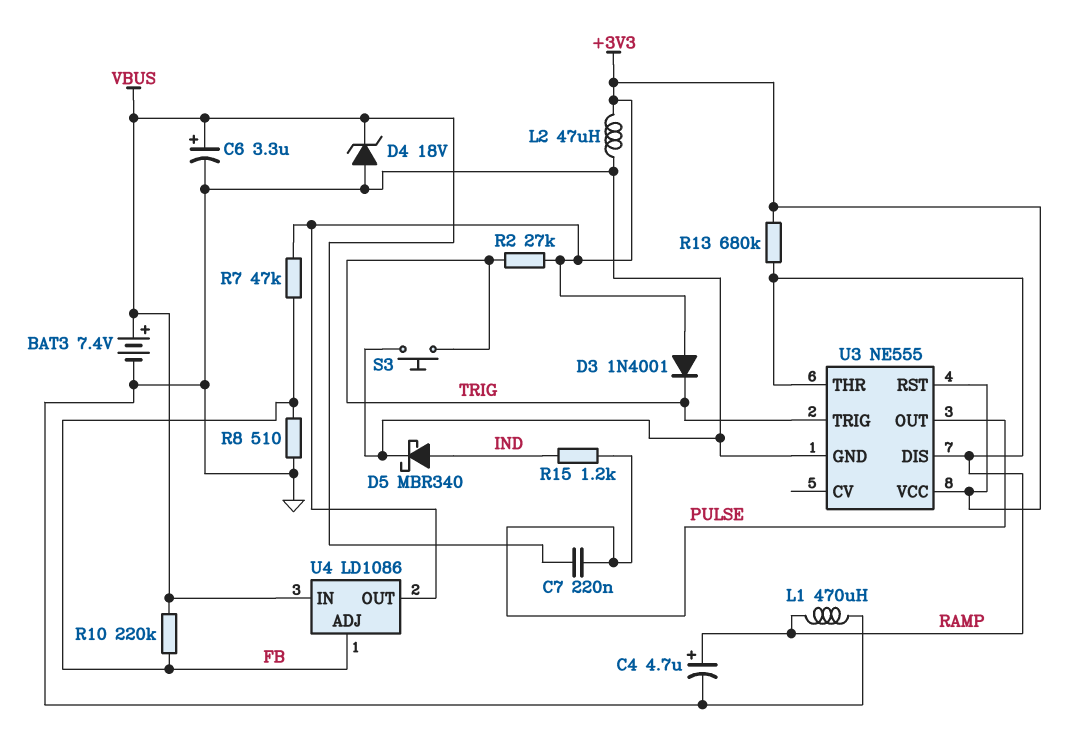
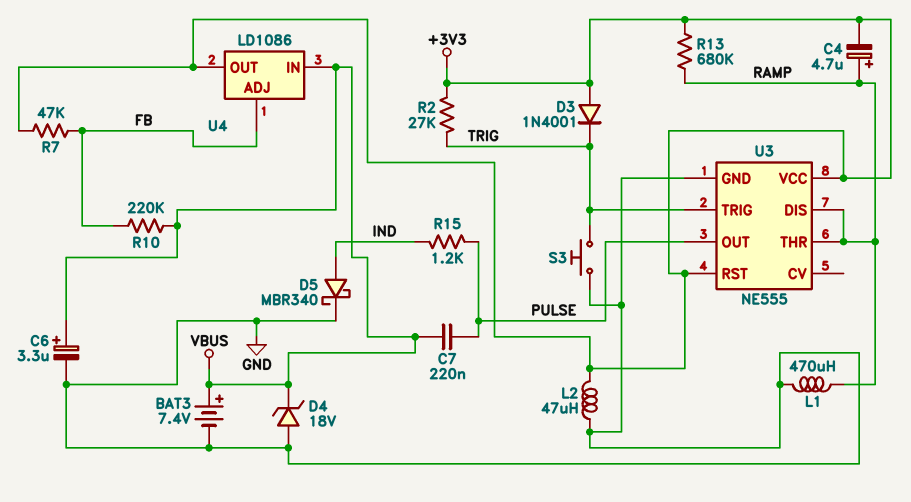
C4: 4.7uF (plus RAMP, minus GND) -> 4.7uF (plus RAMP, minus +3V3)
R8: 510 (FB, GND) -> none

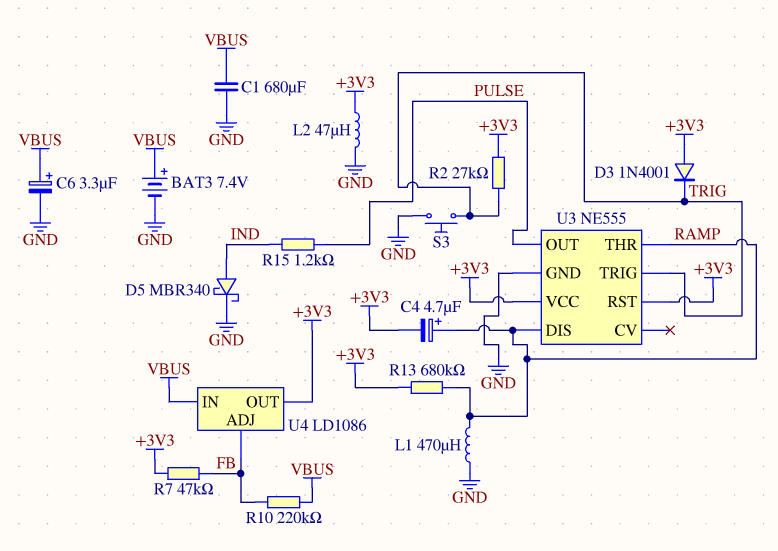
C1: none -> 680uF (GND, VBUS)
C7: 220nF (PULSE, VBUS) -> none
D4: zener 18V (A GND, K VBUS) -> none

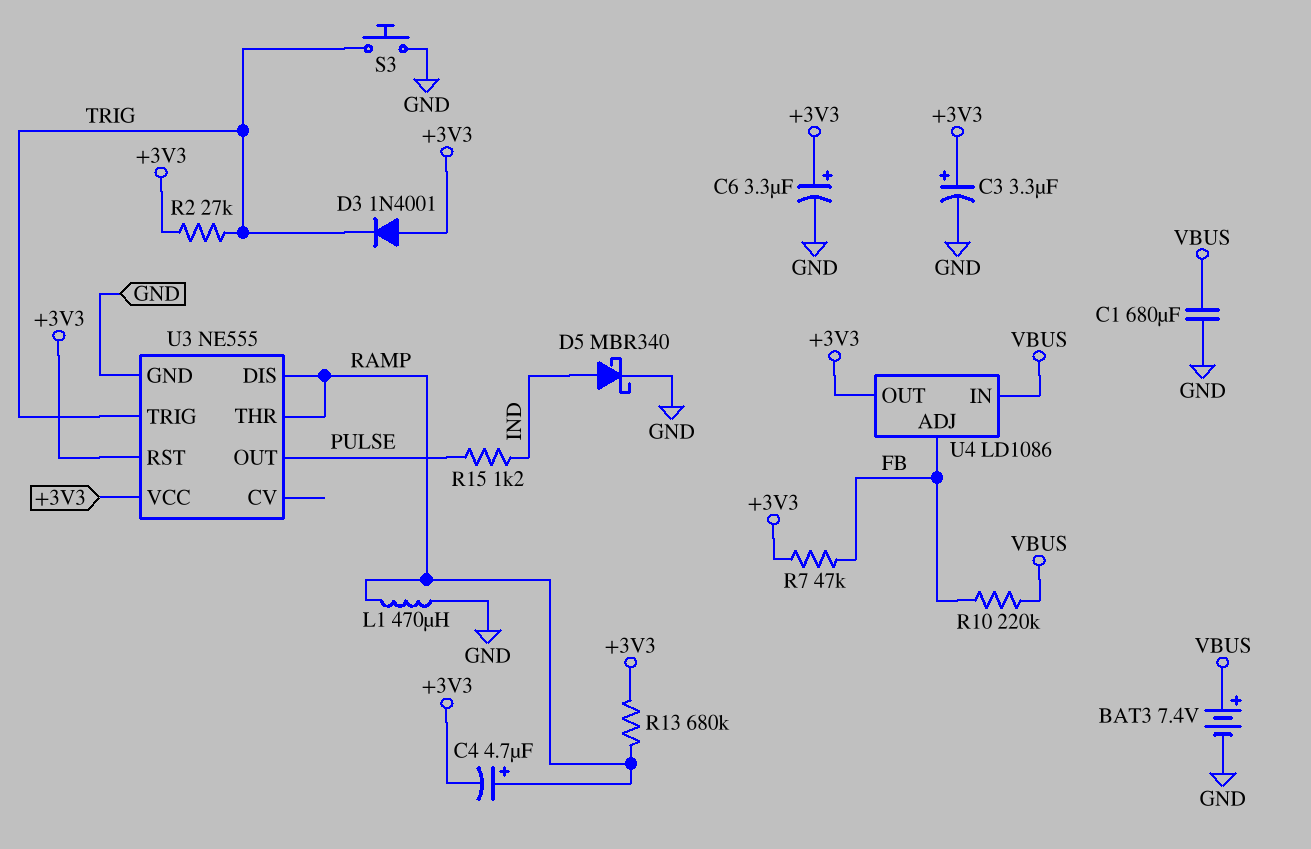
C3: none -> 3.3uF (plus +3V3, minus GND)
C6: 3.3uF (plus VBUS, minus GND) -> 3.3uF (plus +3V3, minus GND)
L2: 47uH (+3V3, GND) -> none

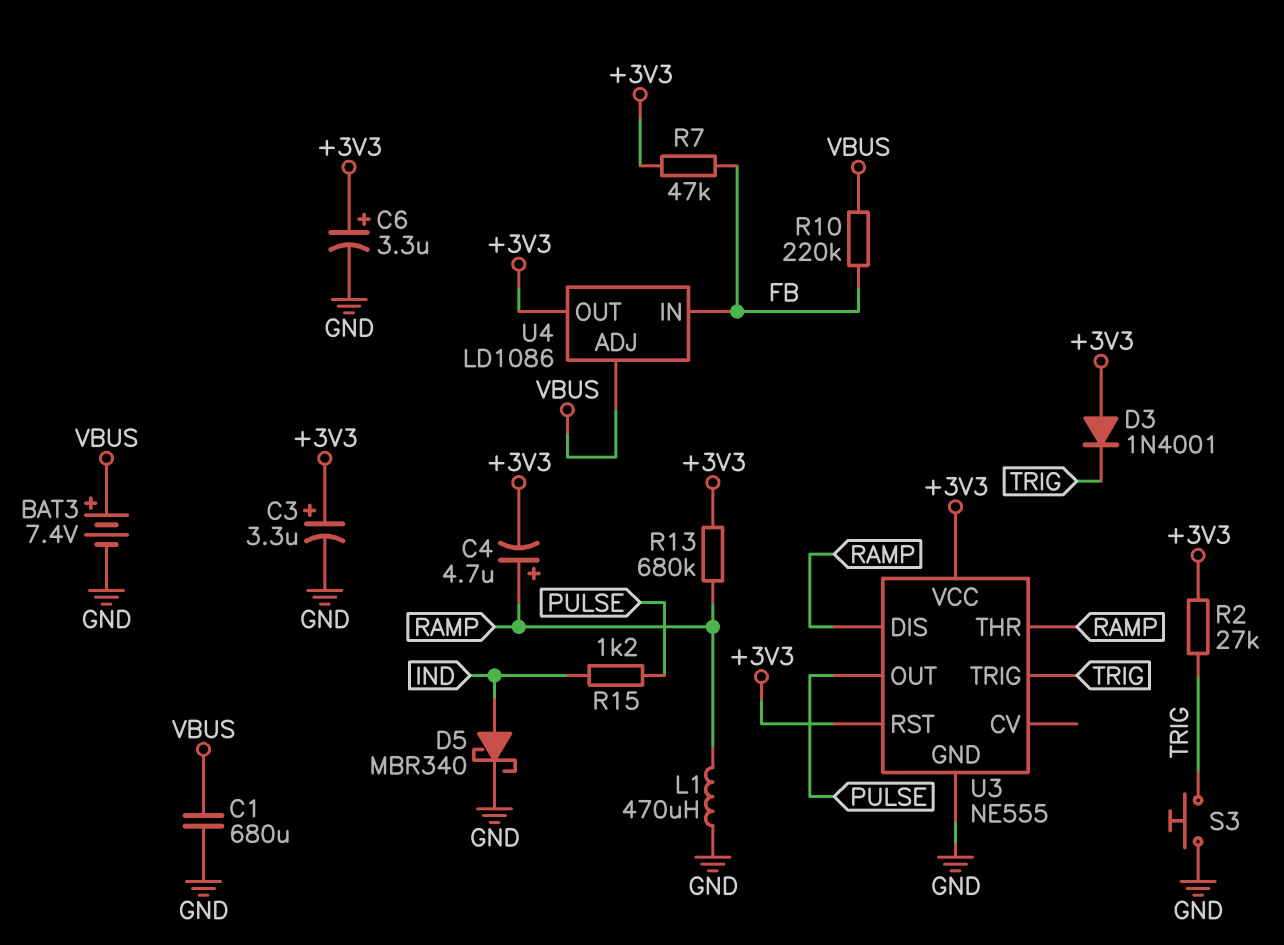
U4 pin ADJ: FB -> VBUS
U4 pin IN: VBUS -> FB

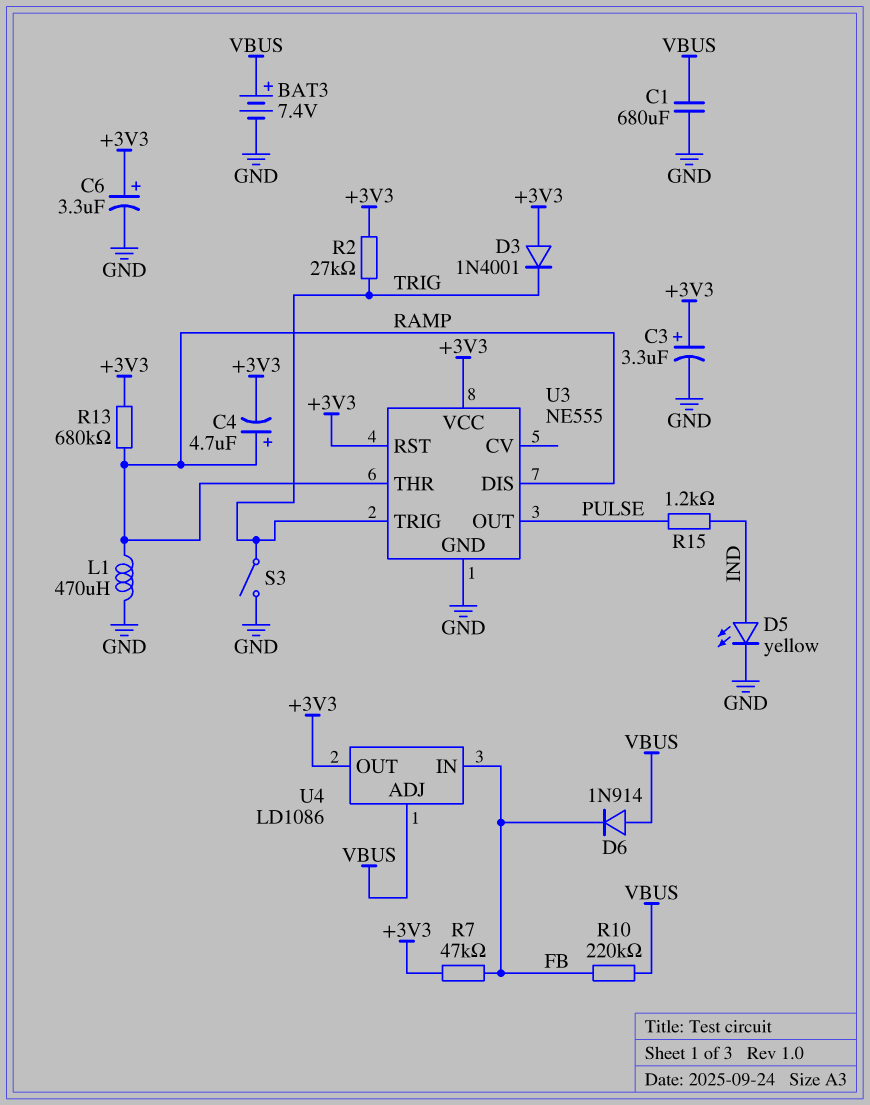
D5: schottky MBR340 (A IND, K GND) -> LED yellow (A IND, K GND)
D6: none -> diode 1N914 (A VBUS, K FB)
S3: button (GND, TRIG) -> switch (GND, TRIG)

